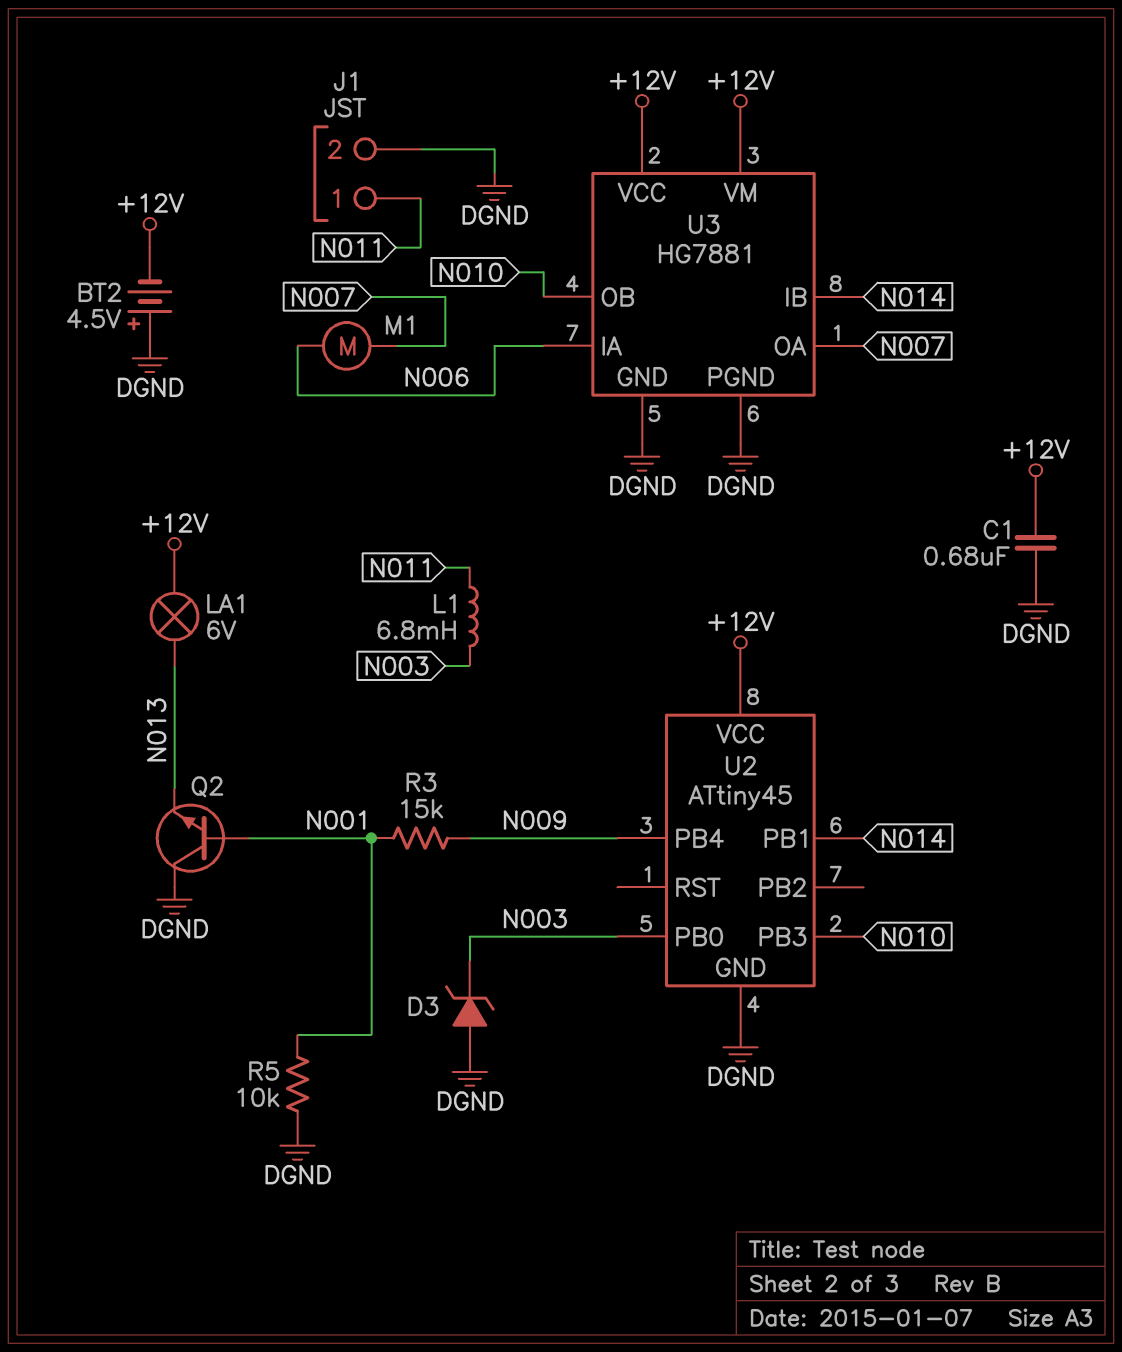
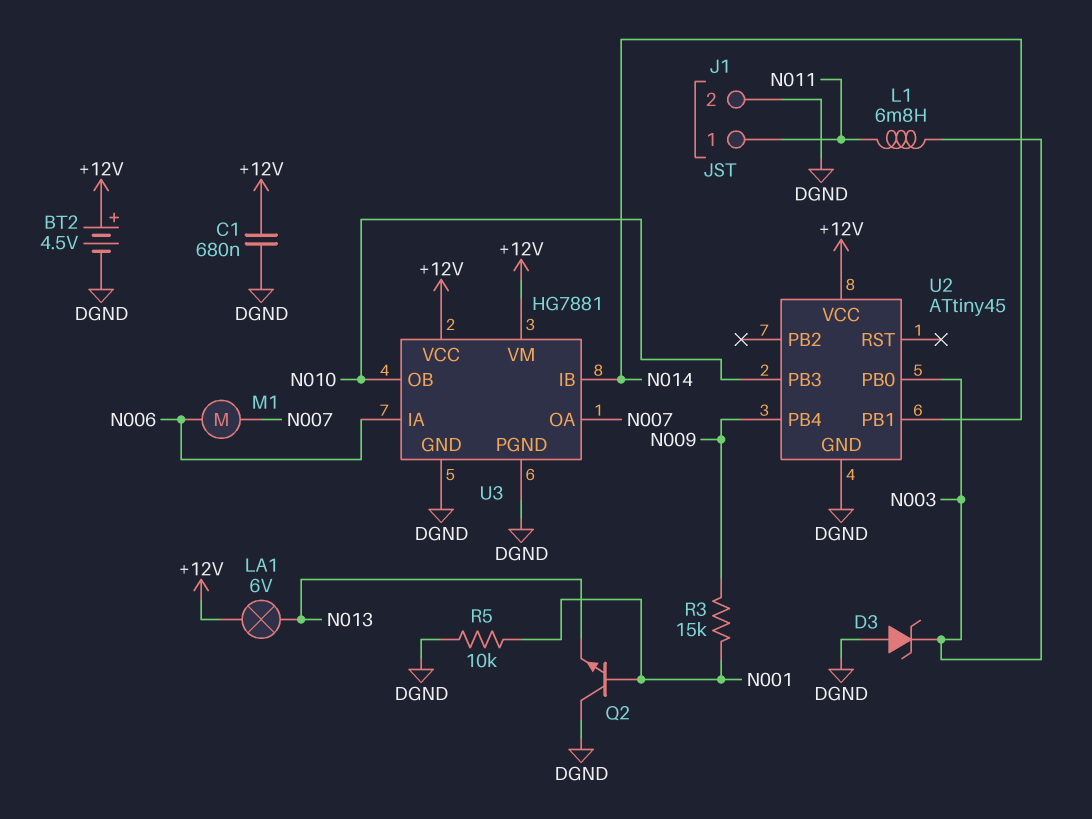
BT2: 4.5V (plus DGND, minus +12V) -> 4.5V (plus +12V, minus DGND)

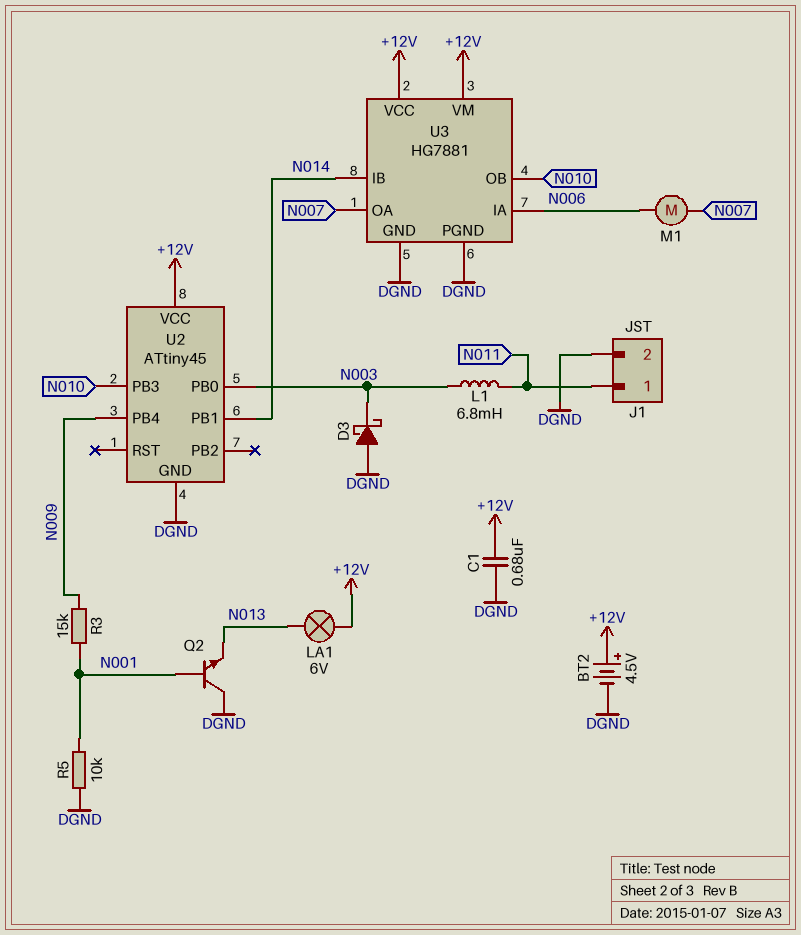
D3: zener (A DGND, K N003) -> schottky (A DGND, K N003)

